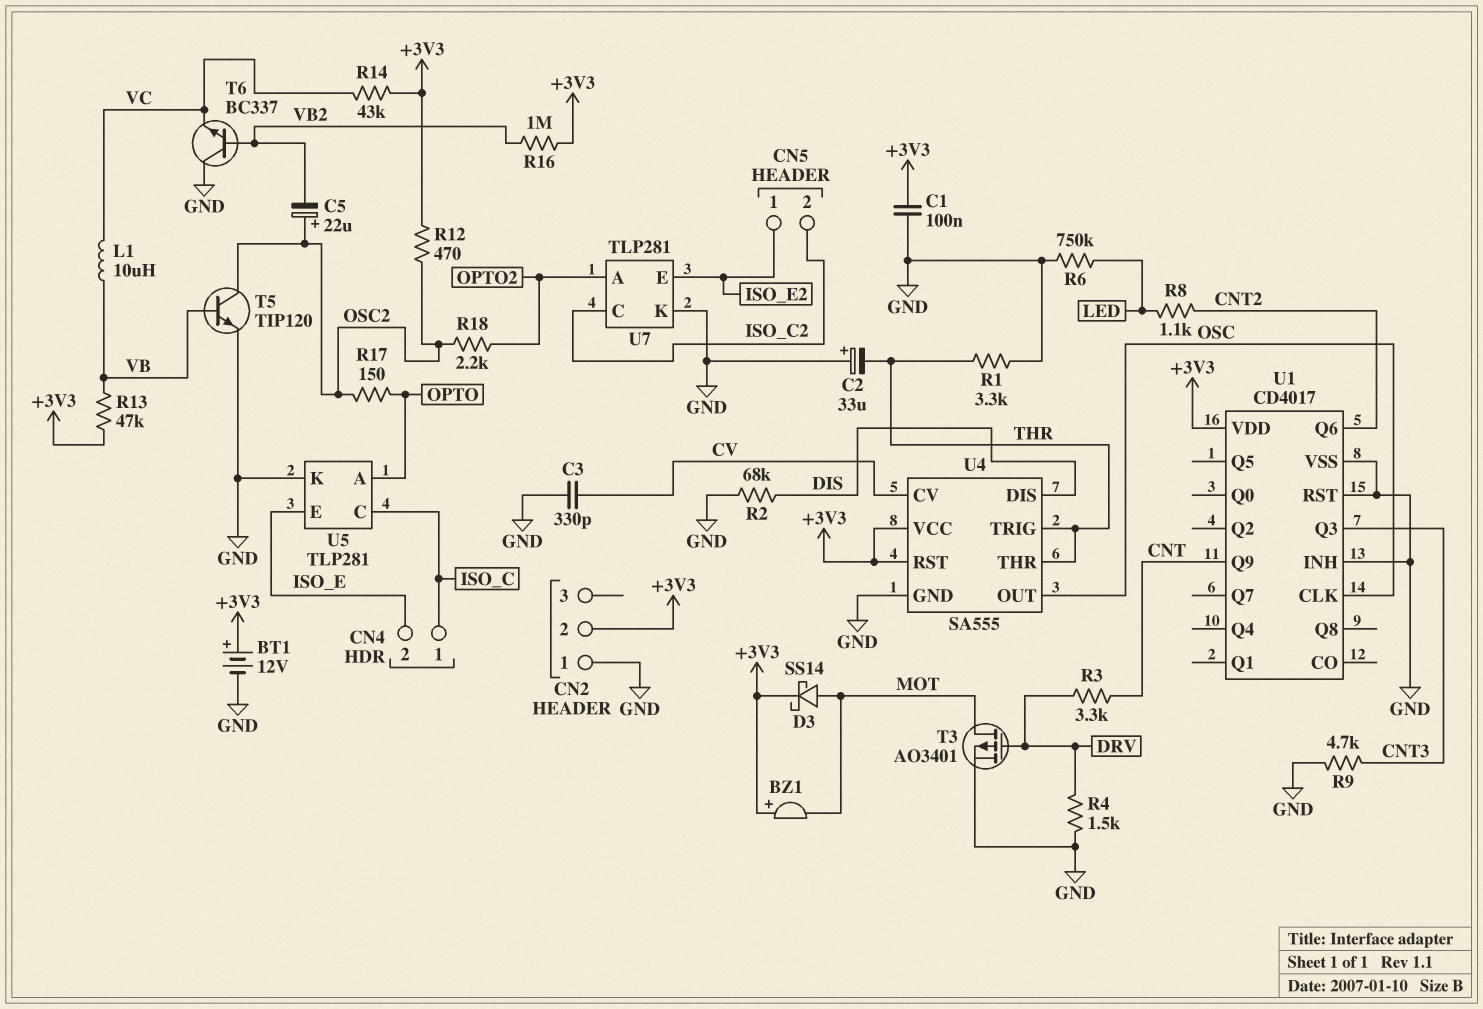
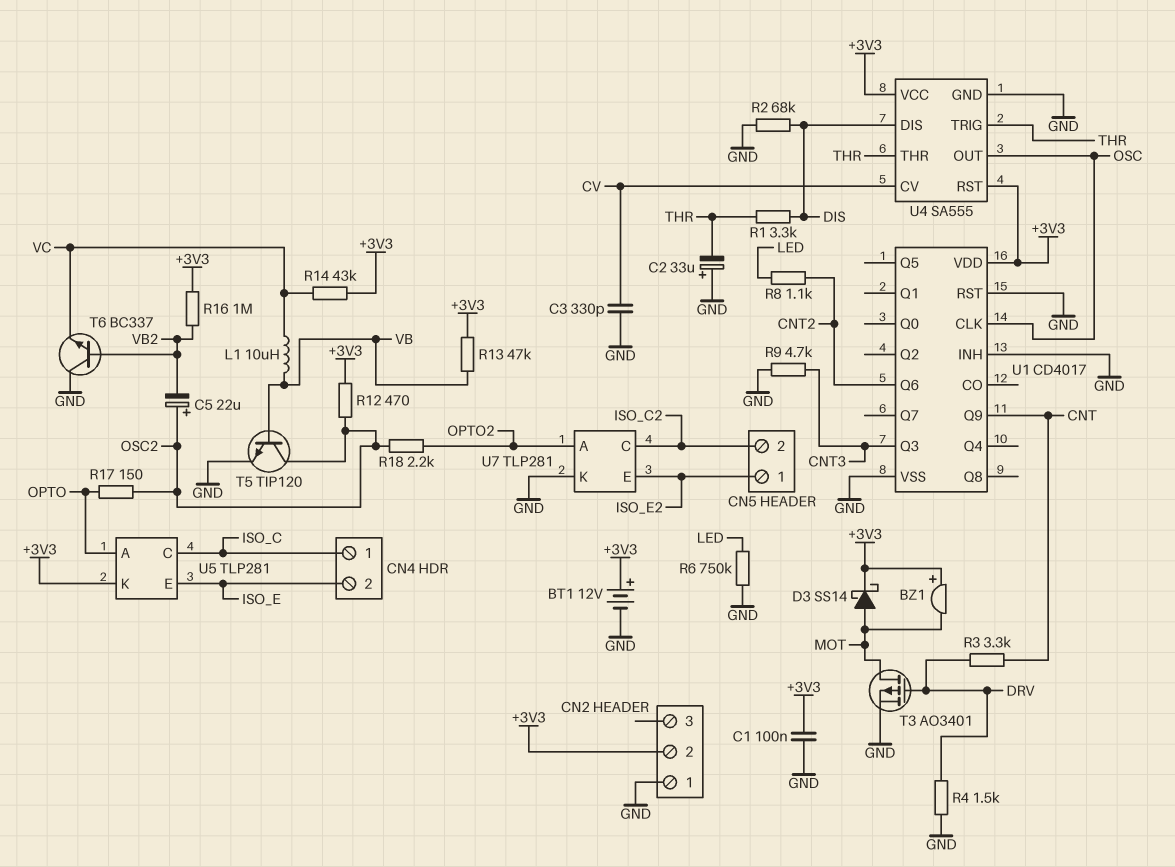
R1: 3.3k (GND, THR) -> 3.3k (DIS, THR)
U5 pin K: GND -> +3V3

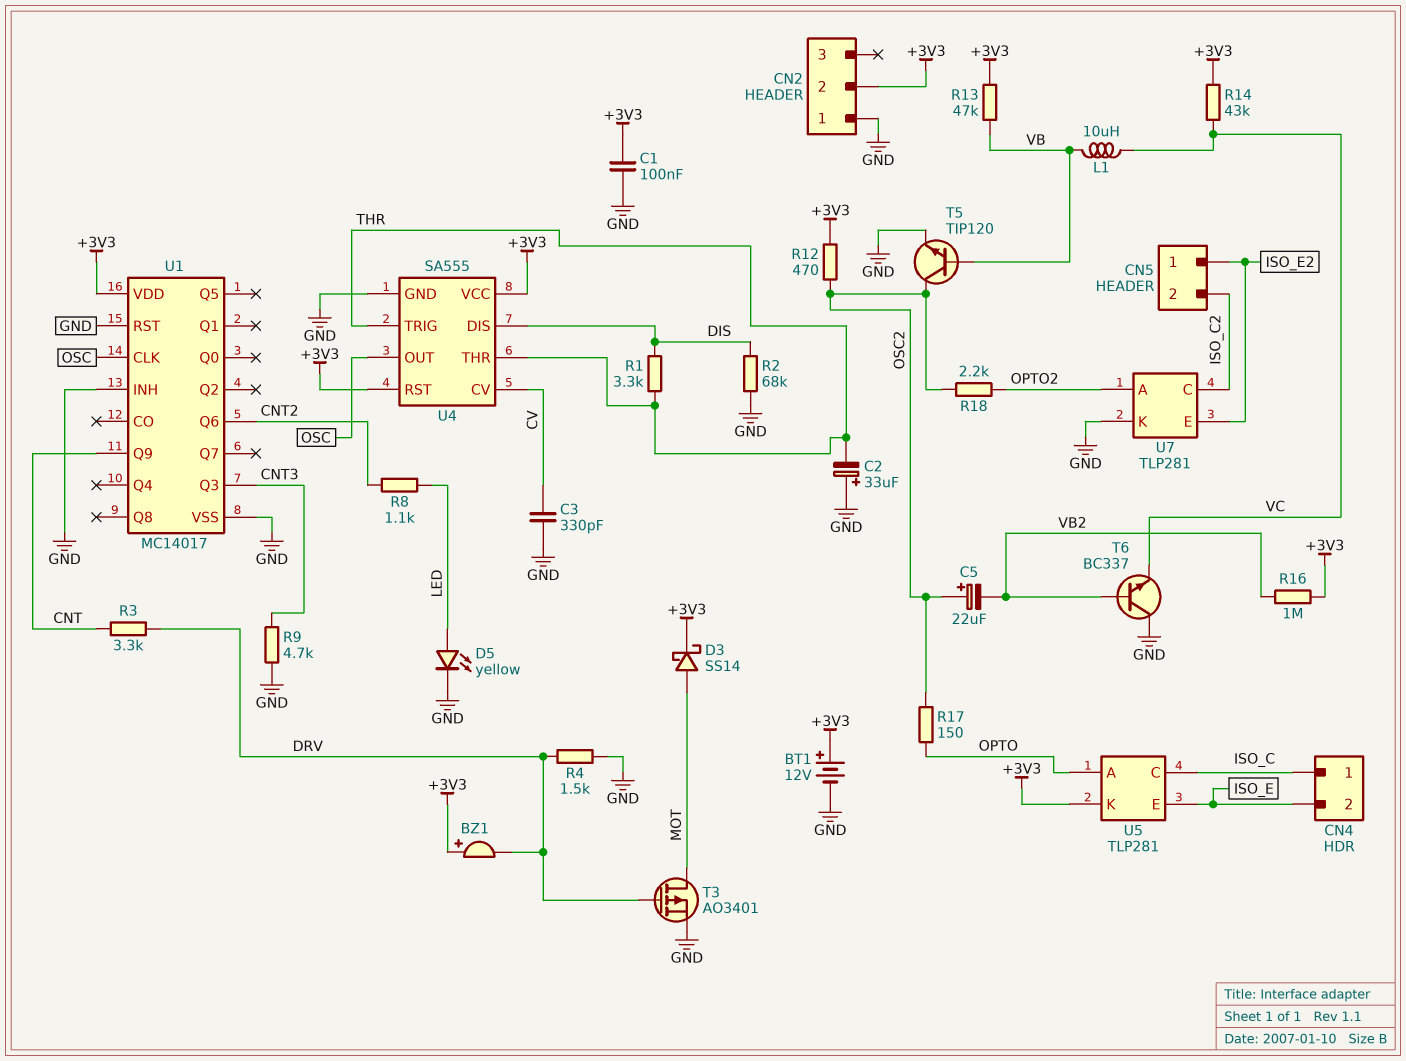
BZ1: buzzer (plus +3V3, minus MOT) -> buzzer (plus +3V3, minus DRV)
D5: none -> LED yellow (A LED, K GND)
R6: 750k (GND, LED) -> none
U1: CD4017 -> MC14017

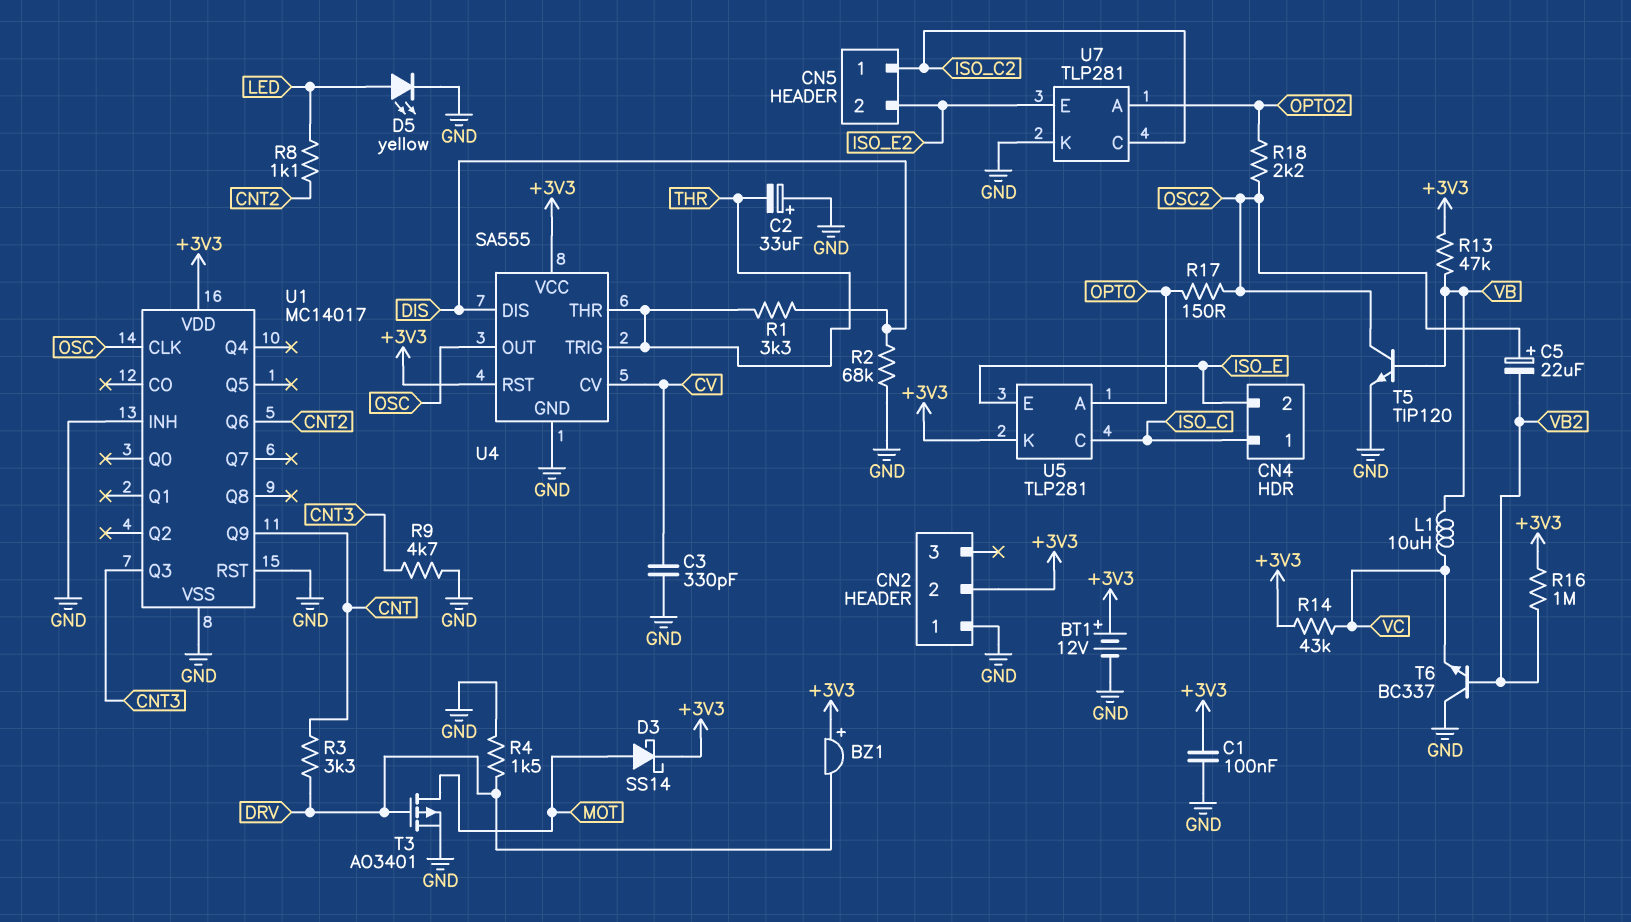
CN5 pin 1: ISO_E2 -> ISO_C2
CN5 pin 2: ISO_C2 -> ISO_E2
R12: 470 (+3V3, OSC2) -> none

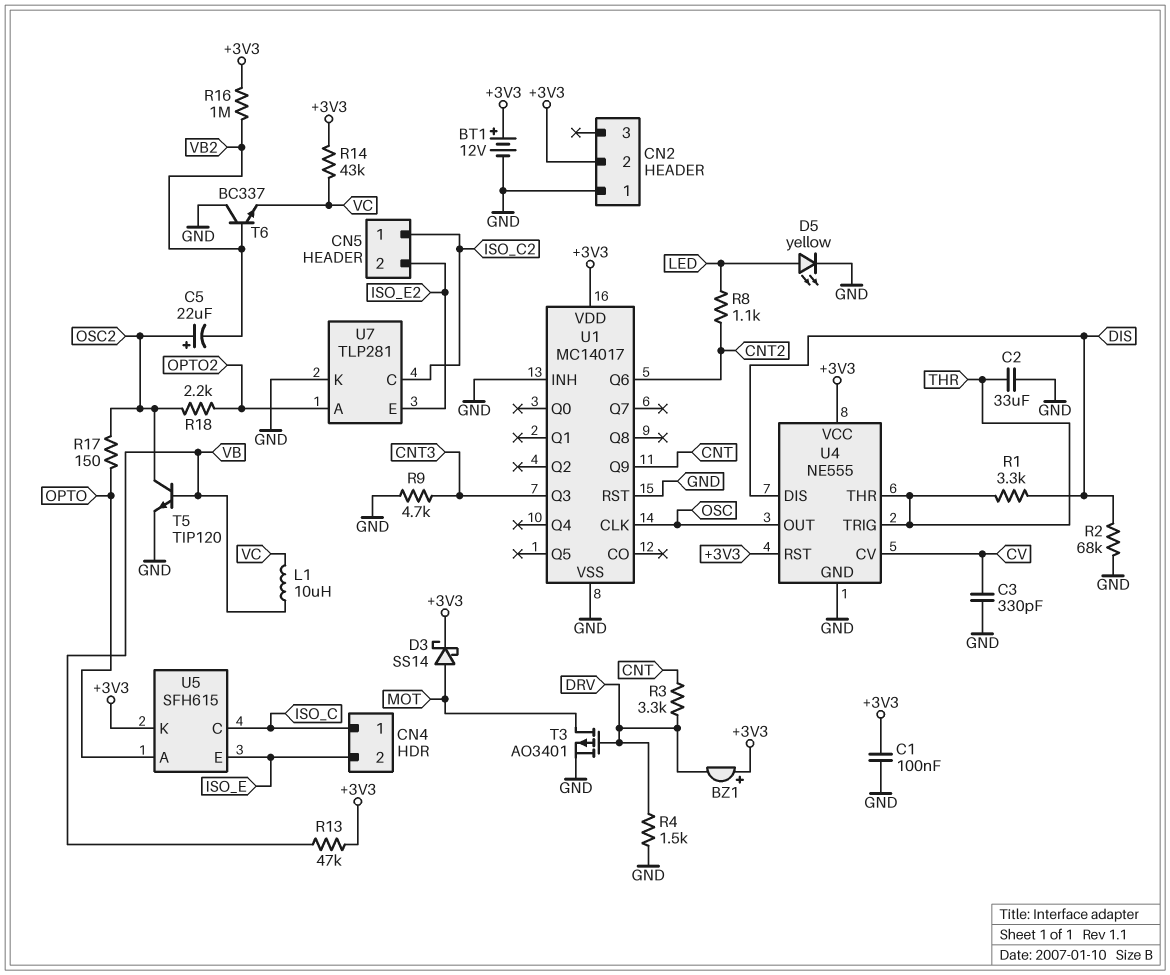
C2: 33uF (plus GND, minus THR) -> 33uF (GND, THR)
U4: SA555 -> NE555
U5: TLP281 -> SFH615

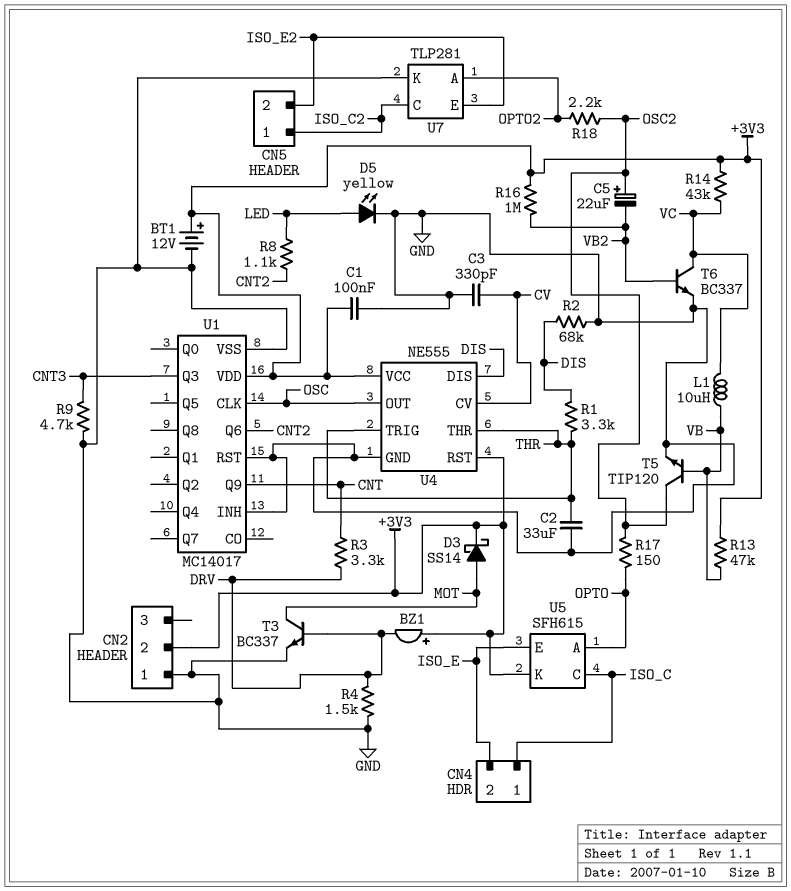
T3: PMOS AO3401 (G DRV, D MOT, S GND) -> NPN BC337 (B DRV, C MOT, E GND)
T6: NPN BC337 (B VB2, C GND, E VC) -> NPN BC337 (B VB2, C VC, E GND)

